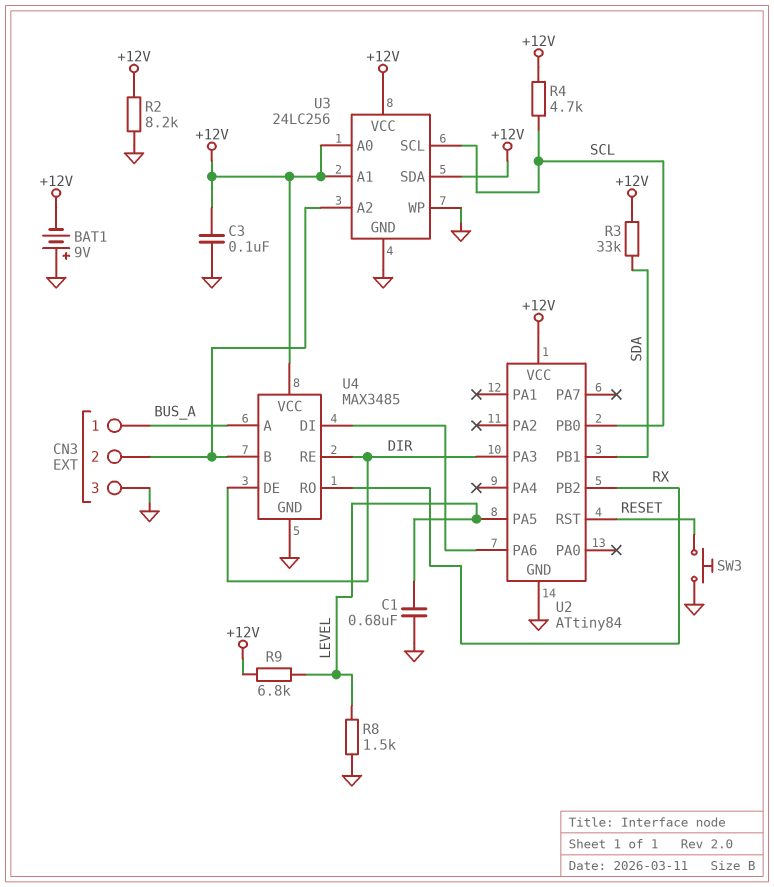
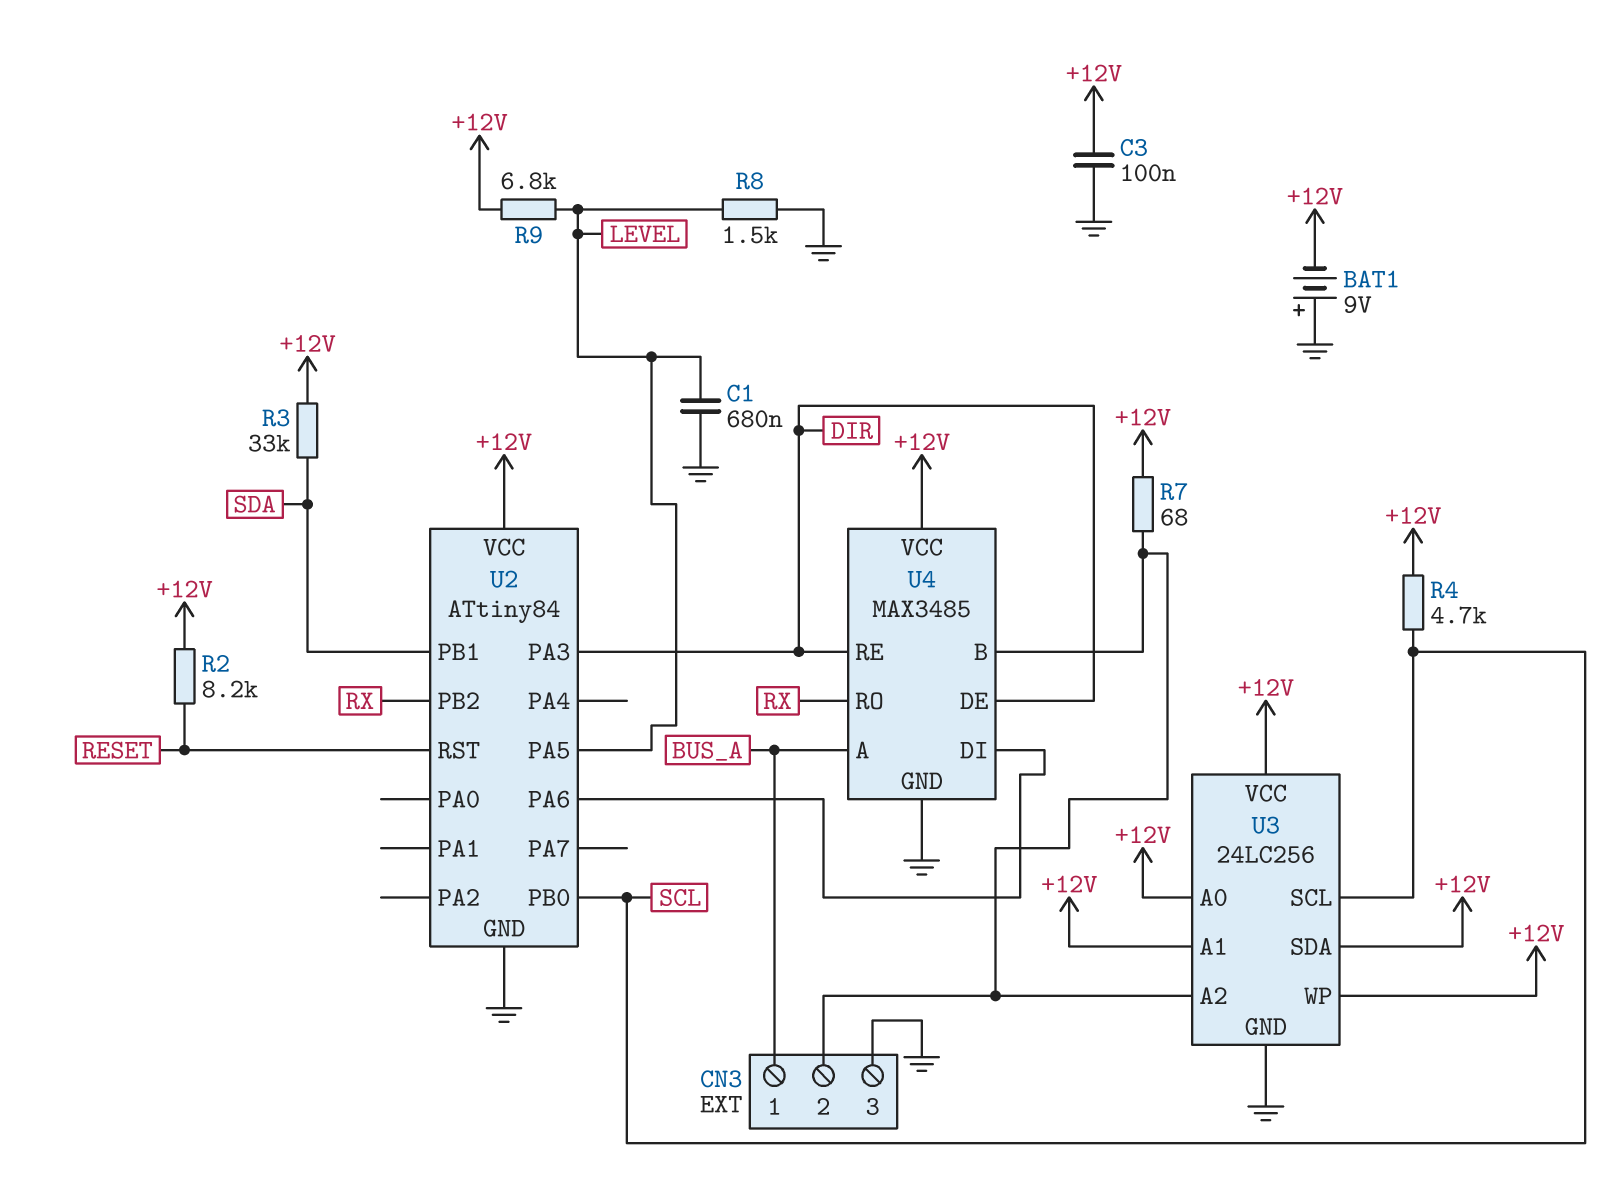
R2: 8.2k (+12V, GND) -> 8.2k (+12V, RESET)
R7: none -> 68 (+12V, CN3/2)
SW3: button (GND, RESET) -> none
U3 pin WP: GND -> +12V

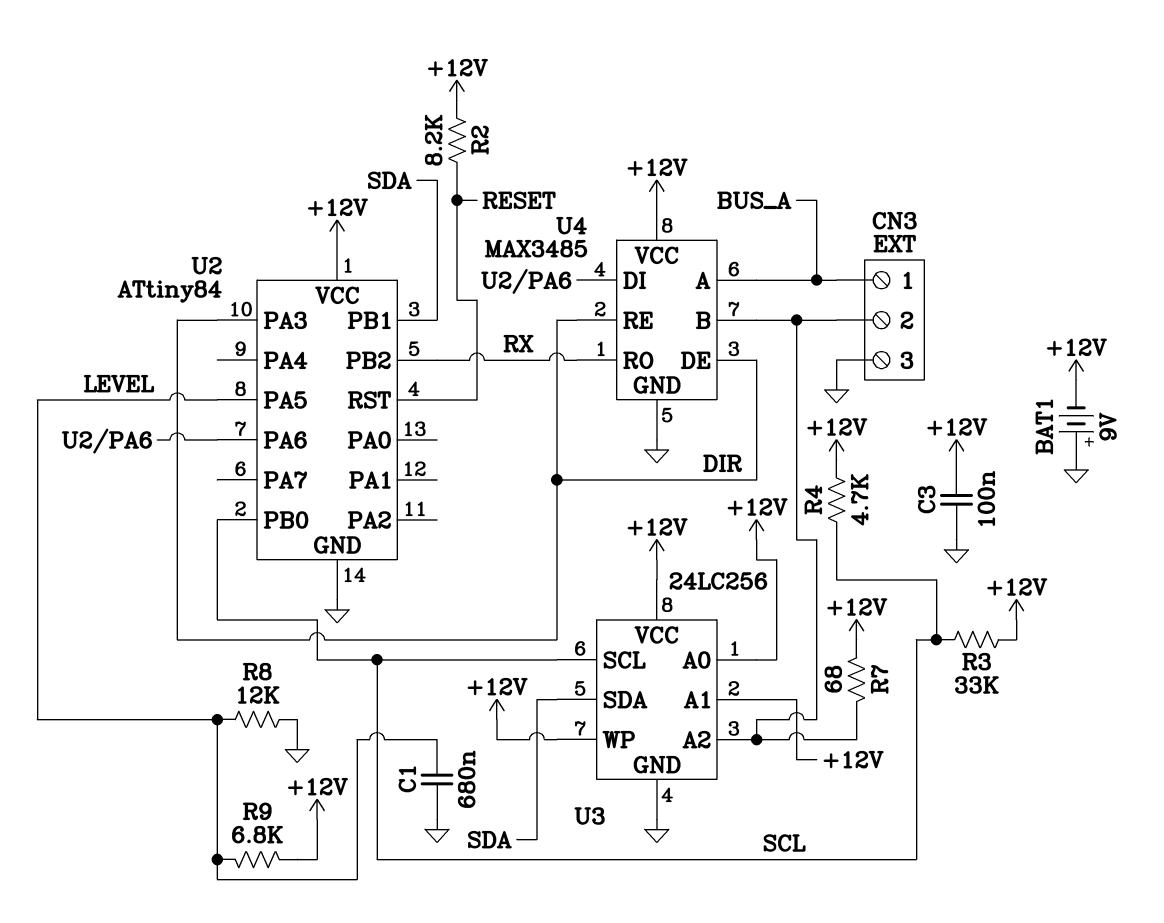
R3: 33k (+12V, SDA) -> 33k (+12V, SCL)
R8: 1.5k (GND, LEVEL) -> 12k (GND, LEVEL)
U3 pin SDA: +12V -> SDA

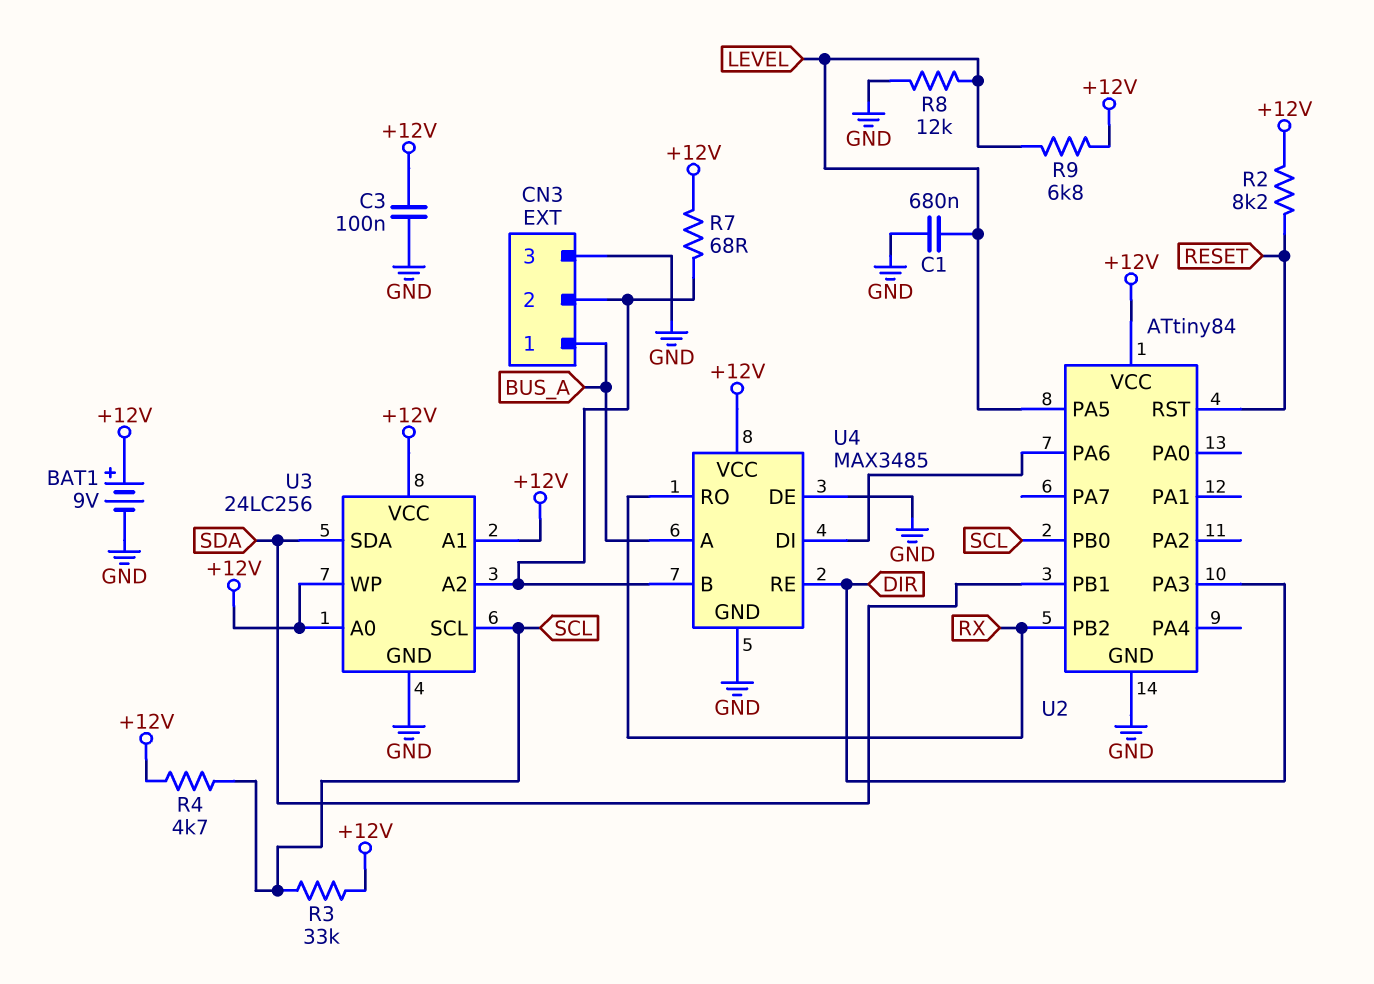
BAT1: 9V (plus GND, minus +12V) -> 9V (plus +12V, minus GND)
U4 pin DE: DIR -> GND

